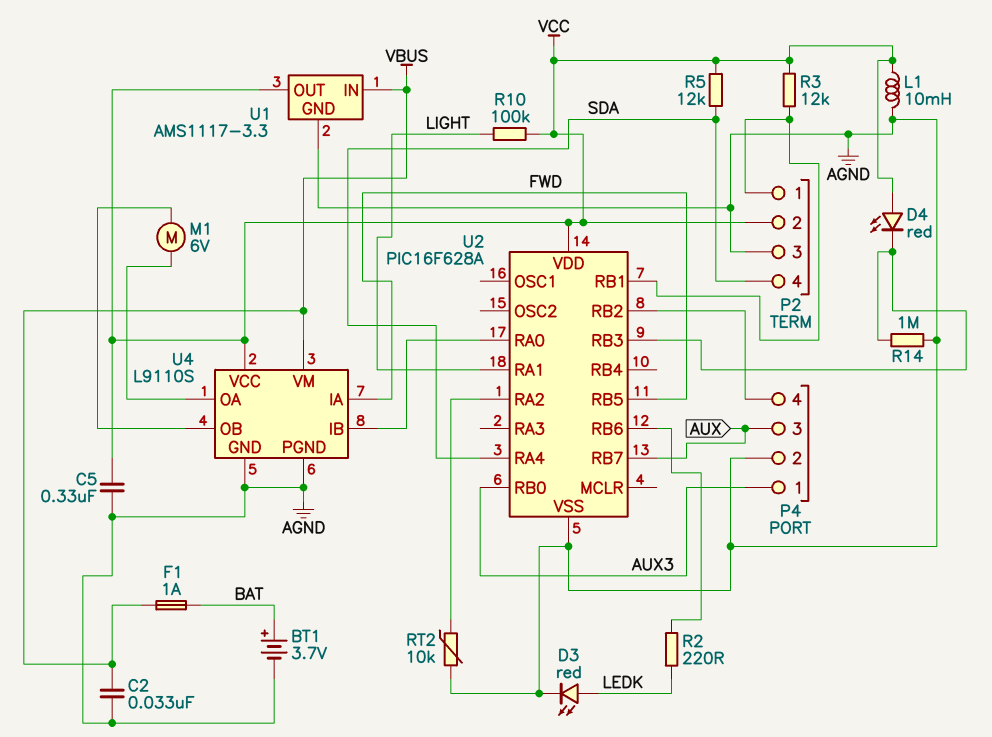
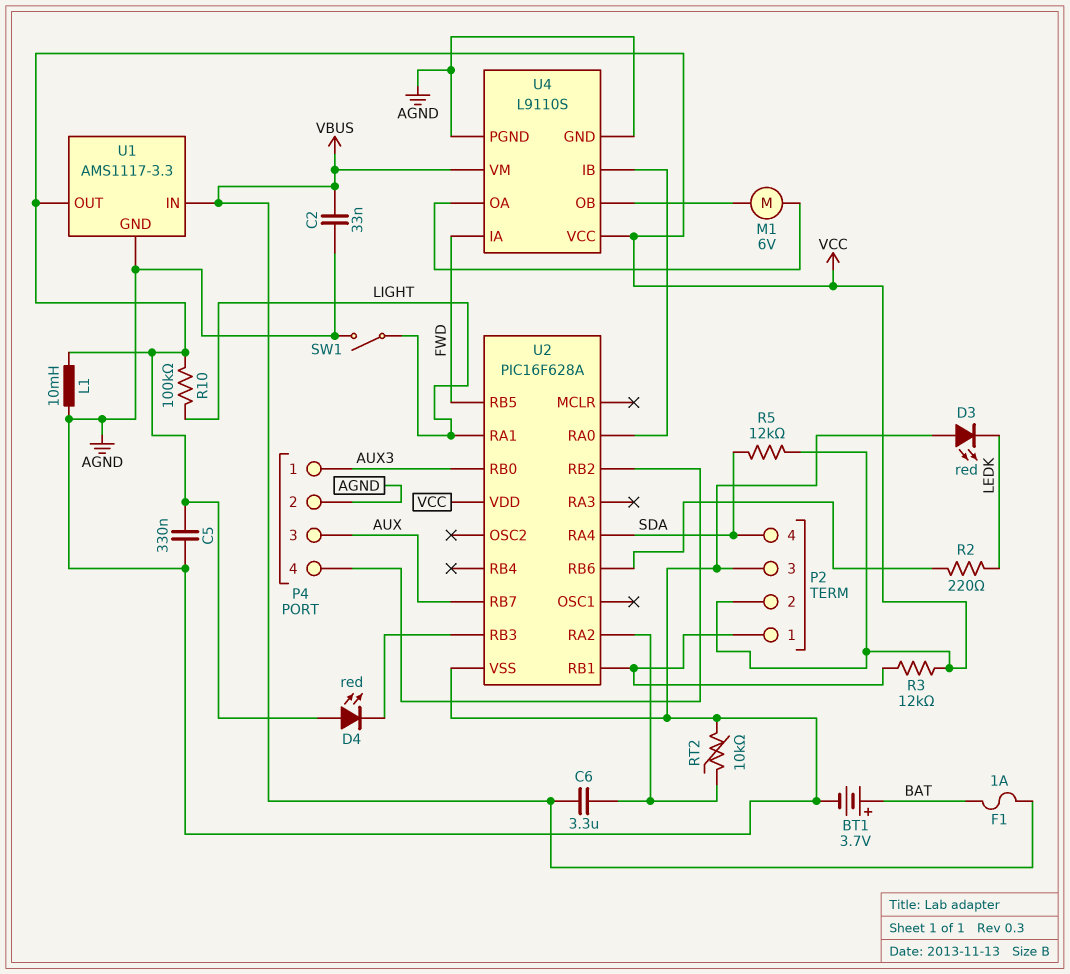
C6: none -> 3.3uF (U2/RA2, VBUS)
D3: LED red (A LEDK, K AGND) -> LED red (A AGND, K LEDK)
R14: 1M (AGND, U2/RB3) -> none
SW1: none -> switch (AGND, LIGHT)

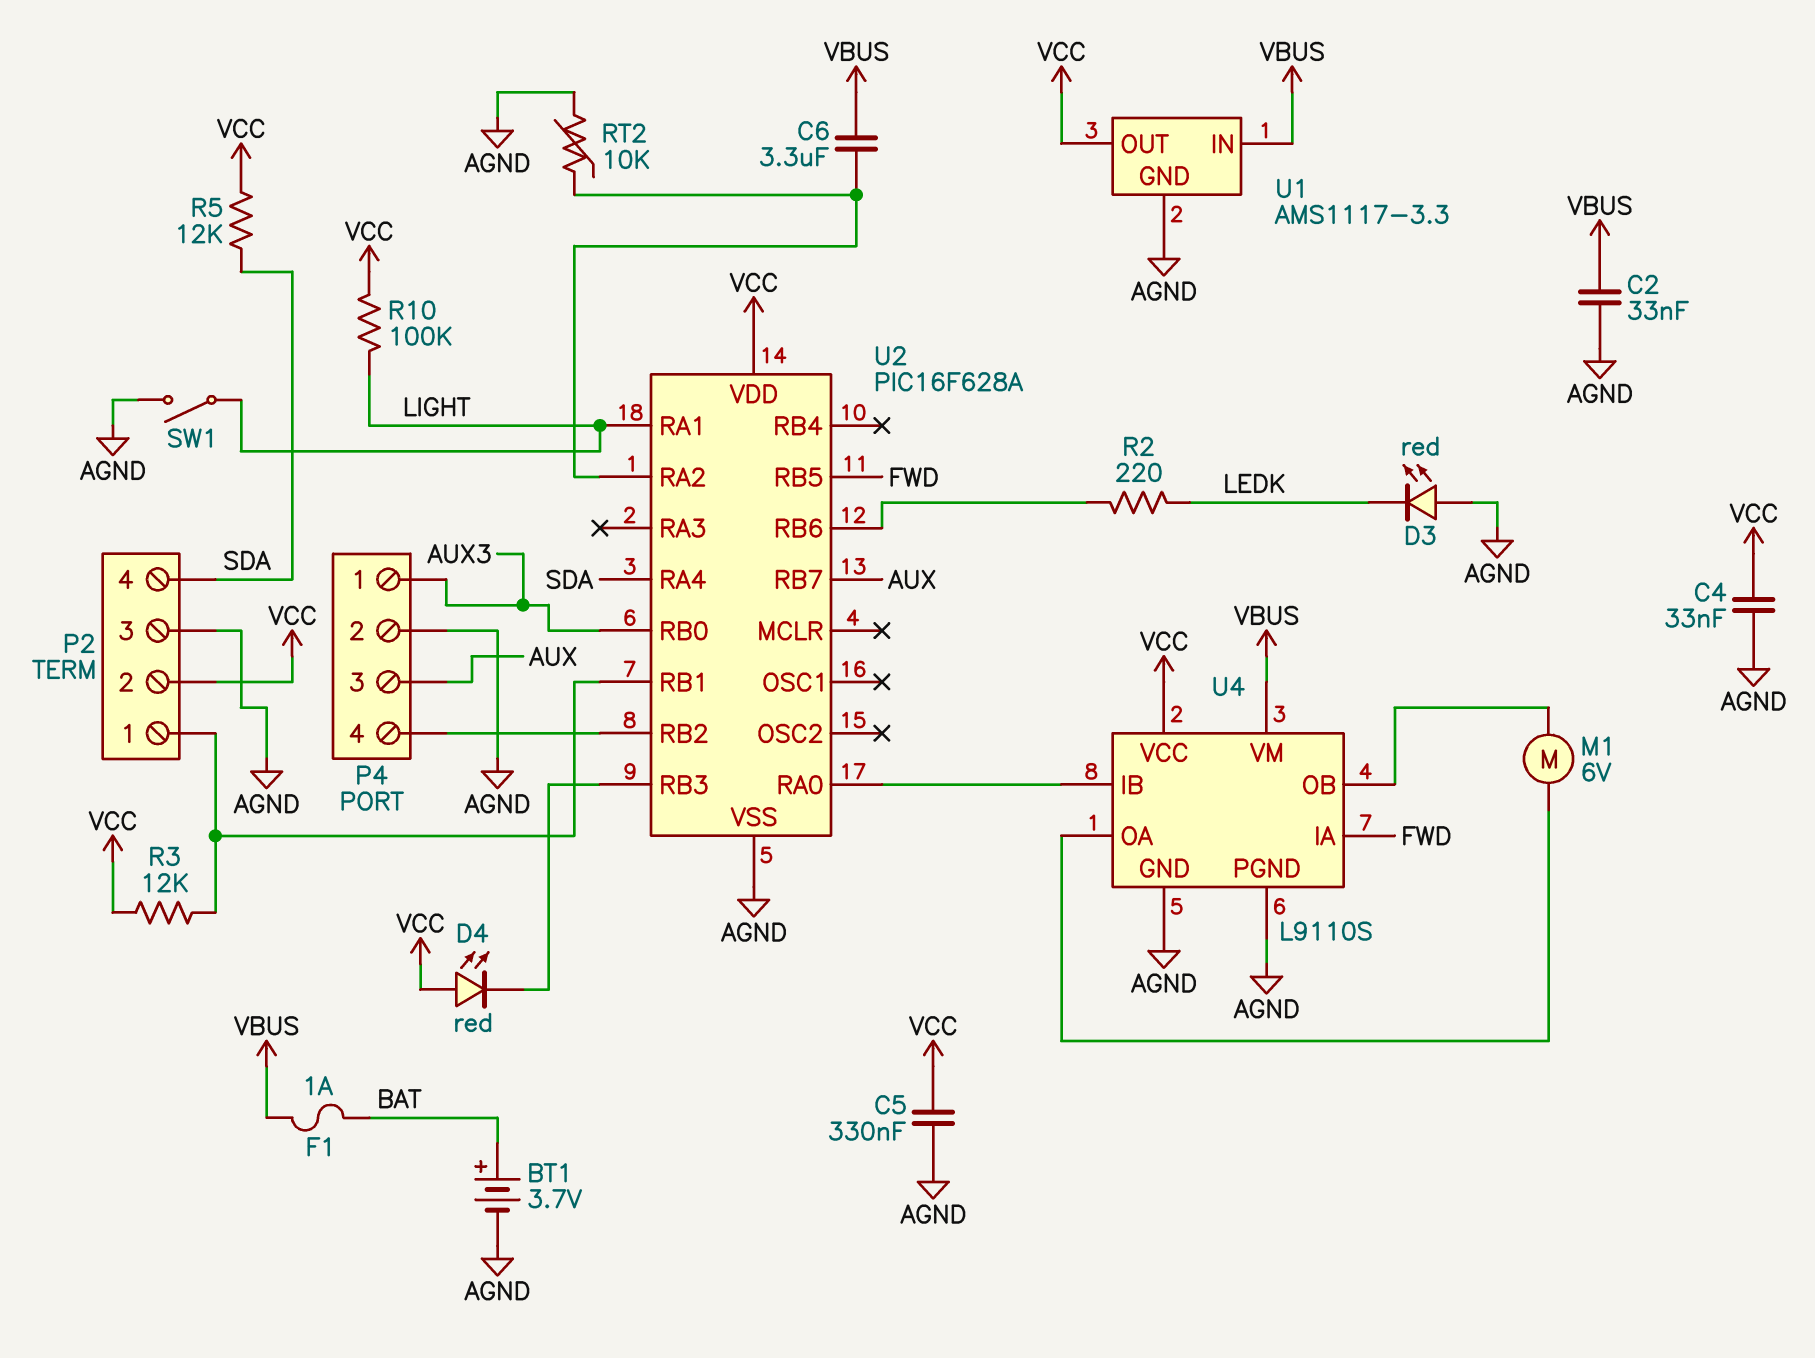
C4: none -> 33nF (AGND, VCC)
L1: 10mH (AGND, VCC) -> none

